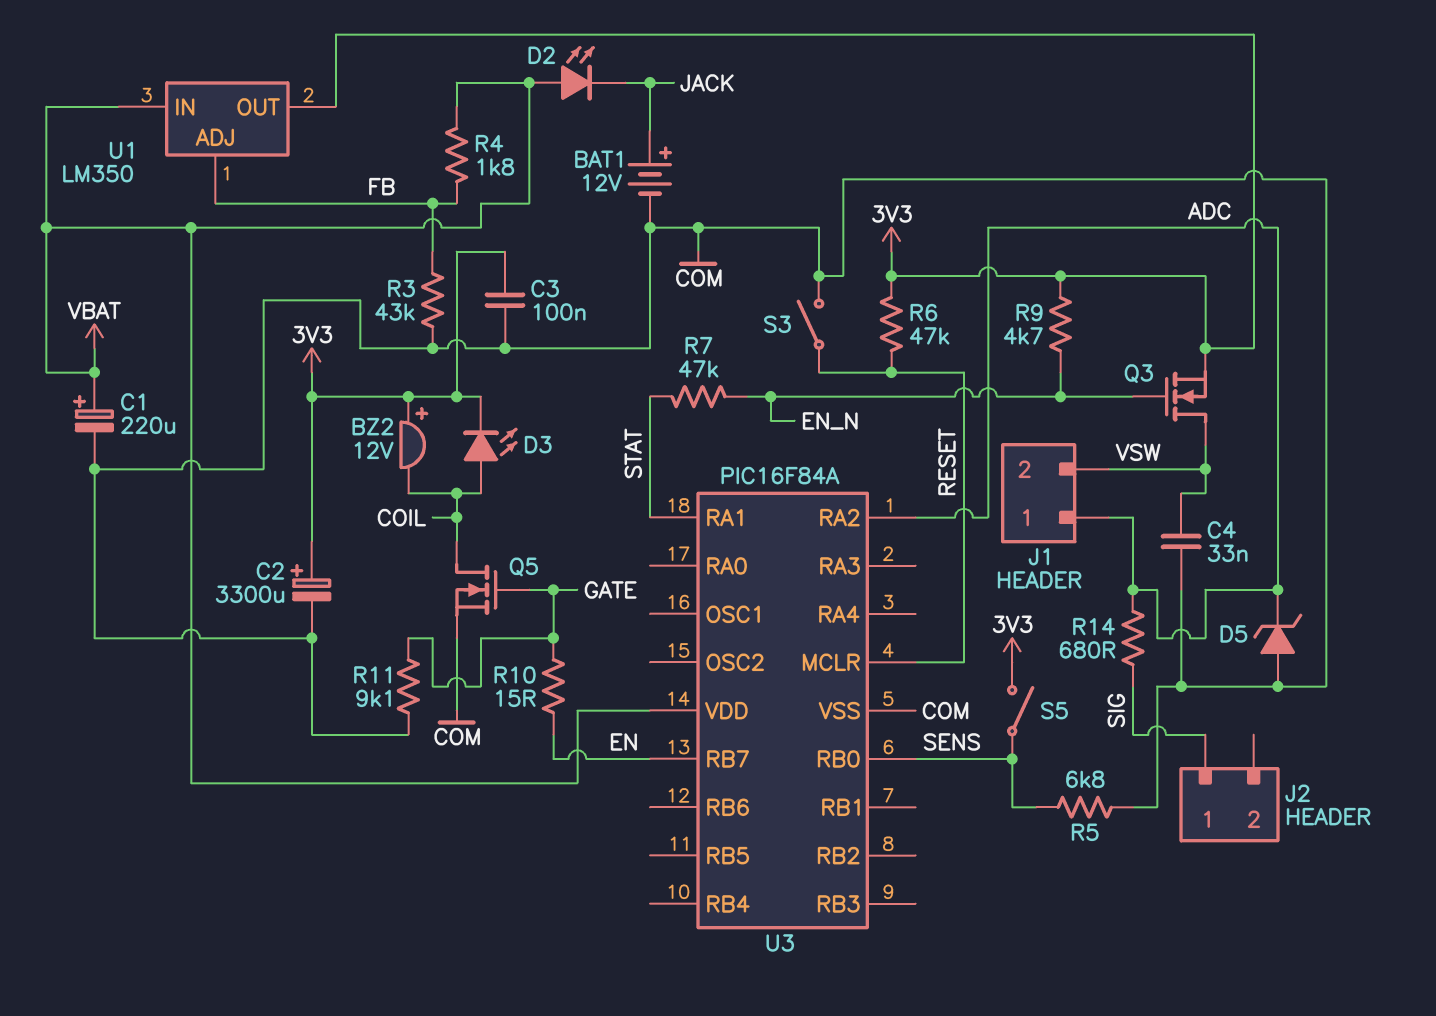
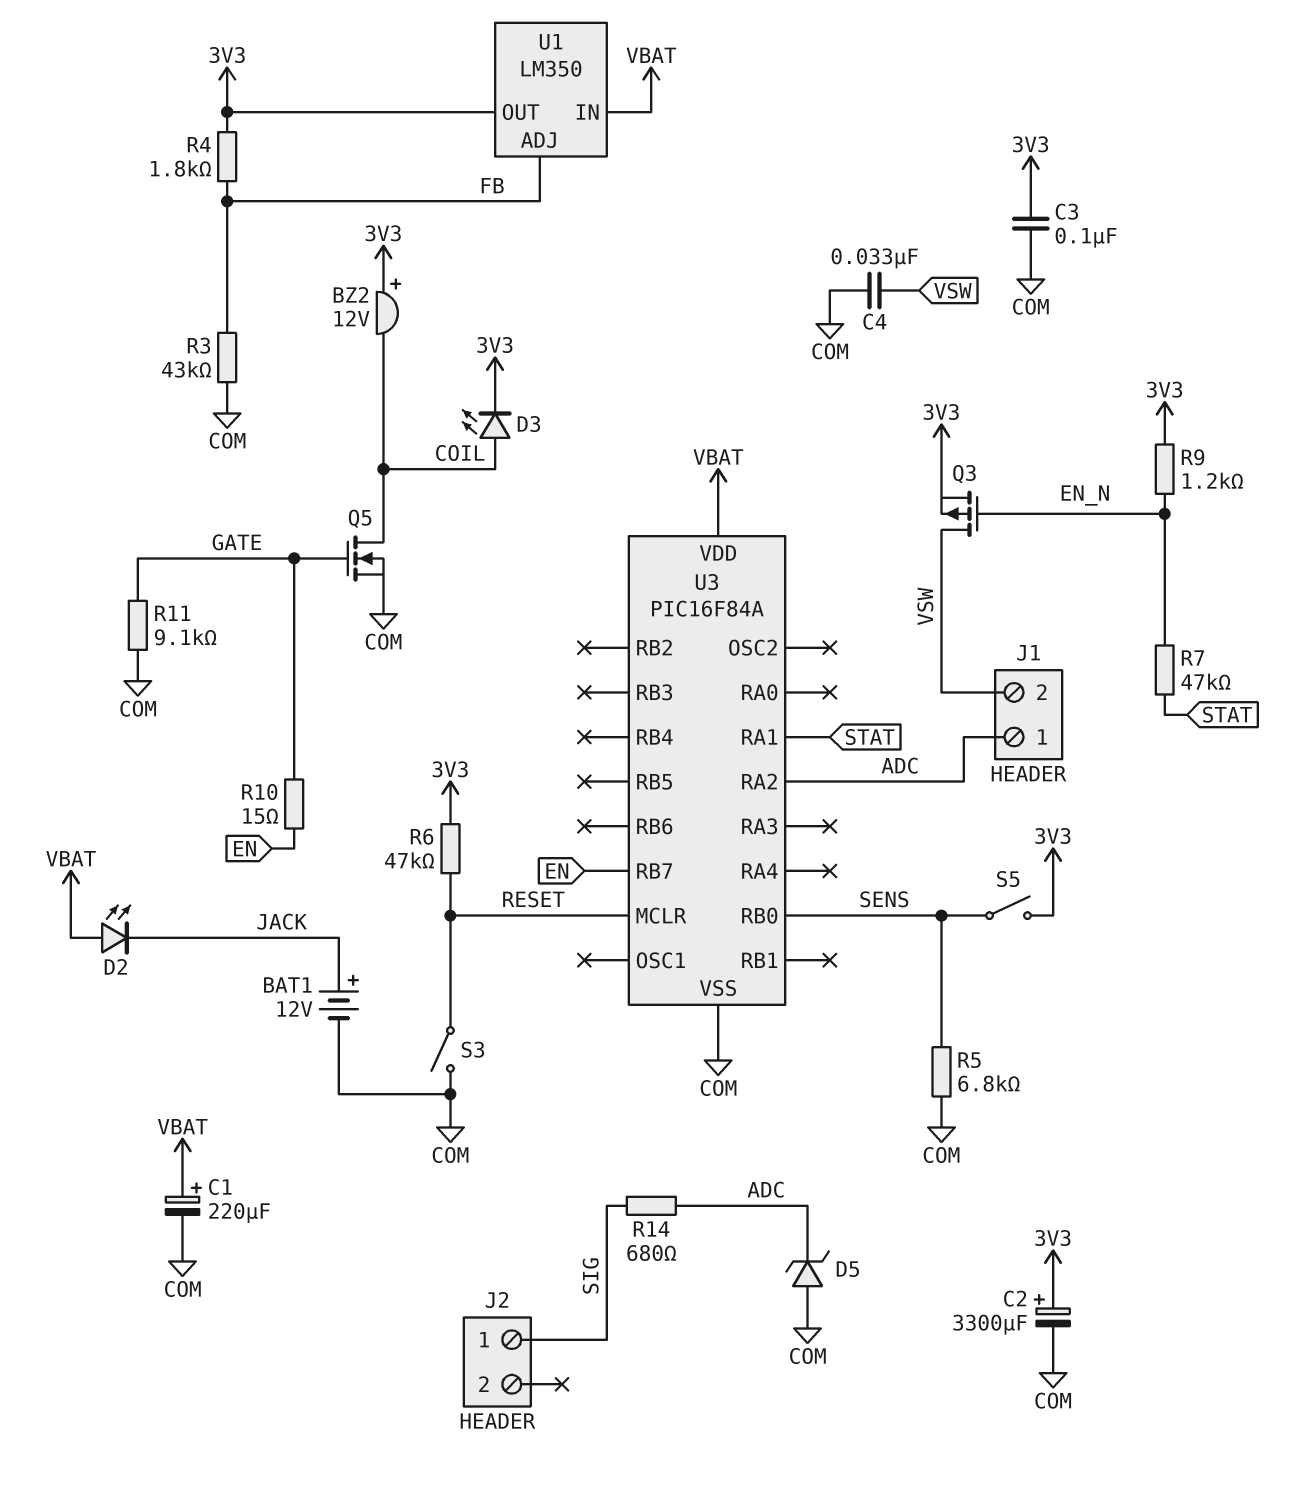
Q3: NMOS (G EN_N, D VSW, S 3V3) -> PMOS (G EN_N, D VSW, S 3V3)
R4: 1.8k (FB, VBAT) -> 1.8k (3V3, FB)
R9: 4.7k (3V3, EN_N) -> 1.2k (3V3, EN_N)

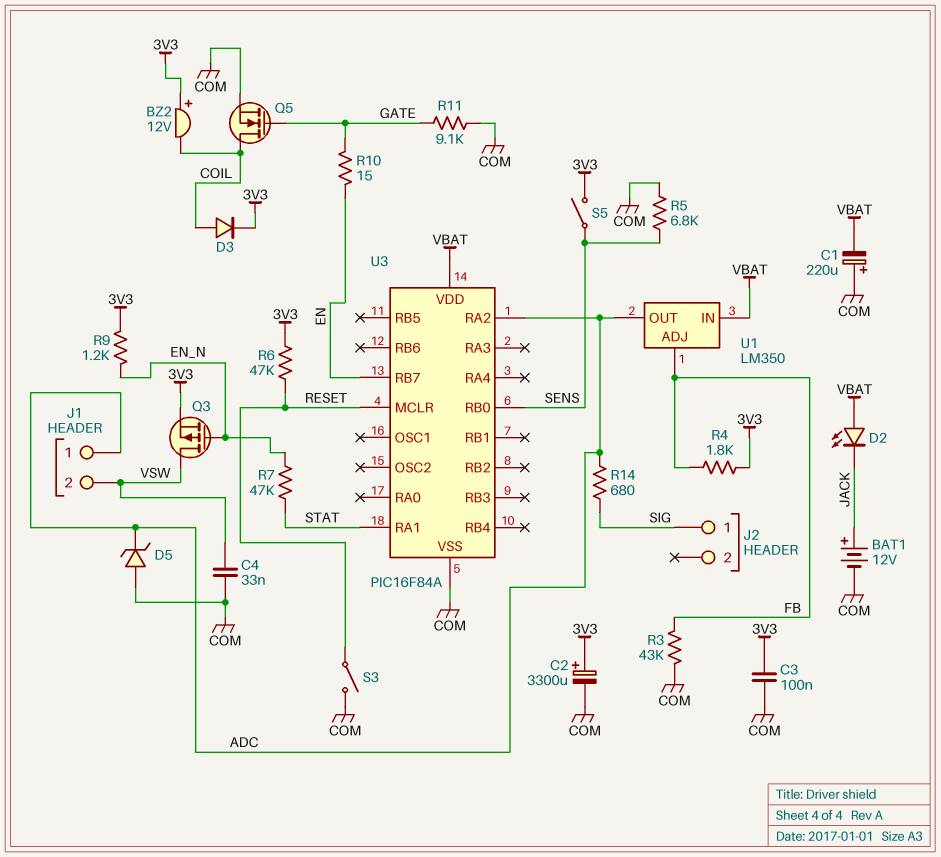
C1: 220uF (plus VBAT, minus COM) -> 220uF (plus COM, minus VBAT)
D3: LED (A COIL, K 3V3) -> diode (A COIL, K 3V3)
U1 pin OUT: 3V3 -> ADC

